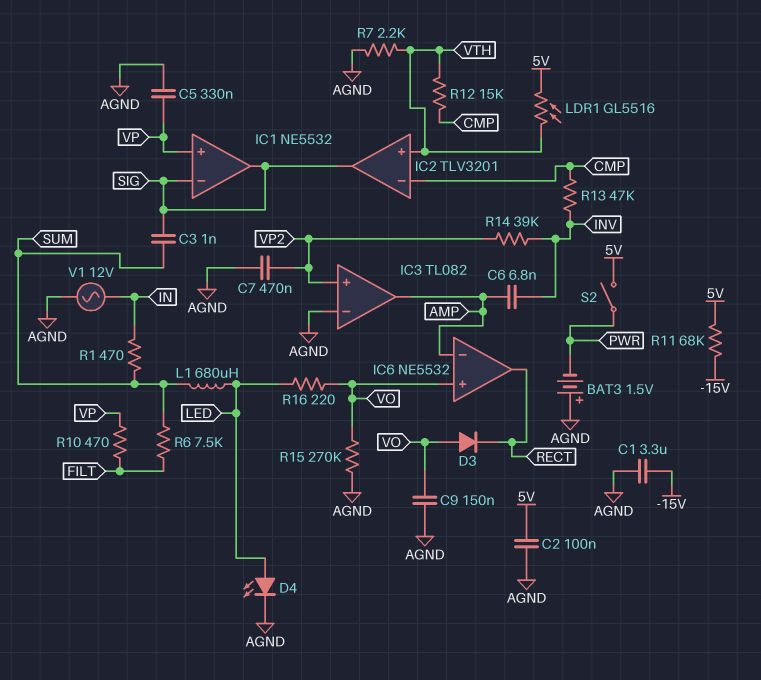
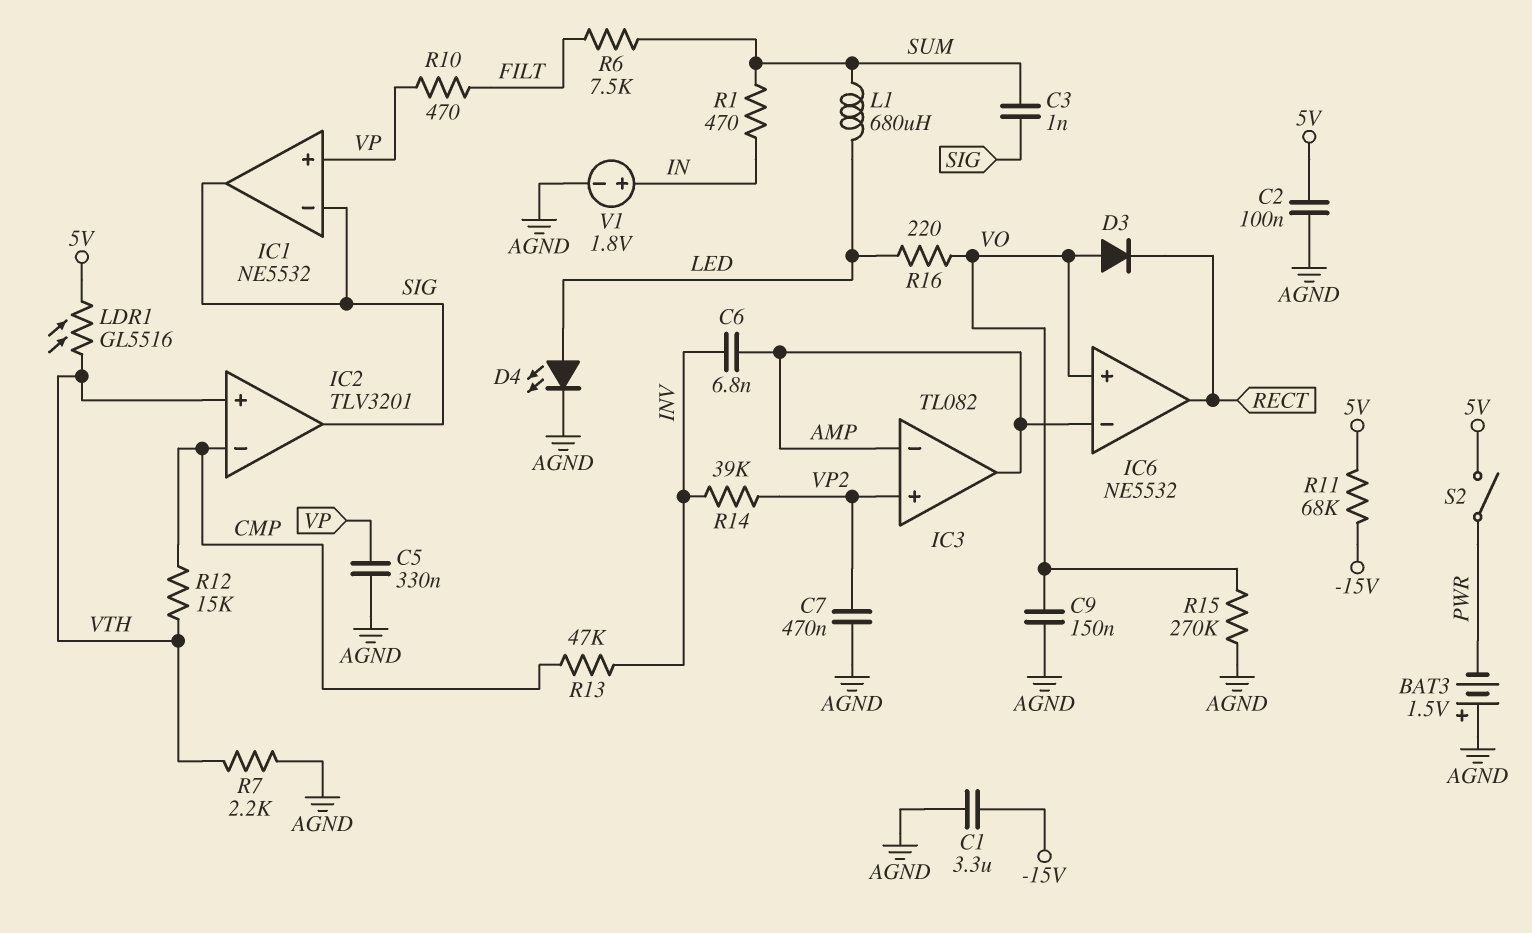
IC3 pin in-: AGND -> AMP
V1: AC 12V (AGND, IN) -> 1.8V (plus IN, minus AGND)

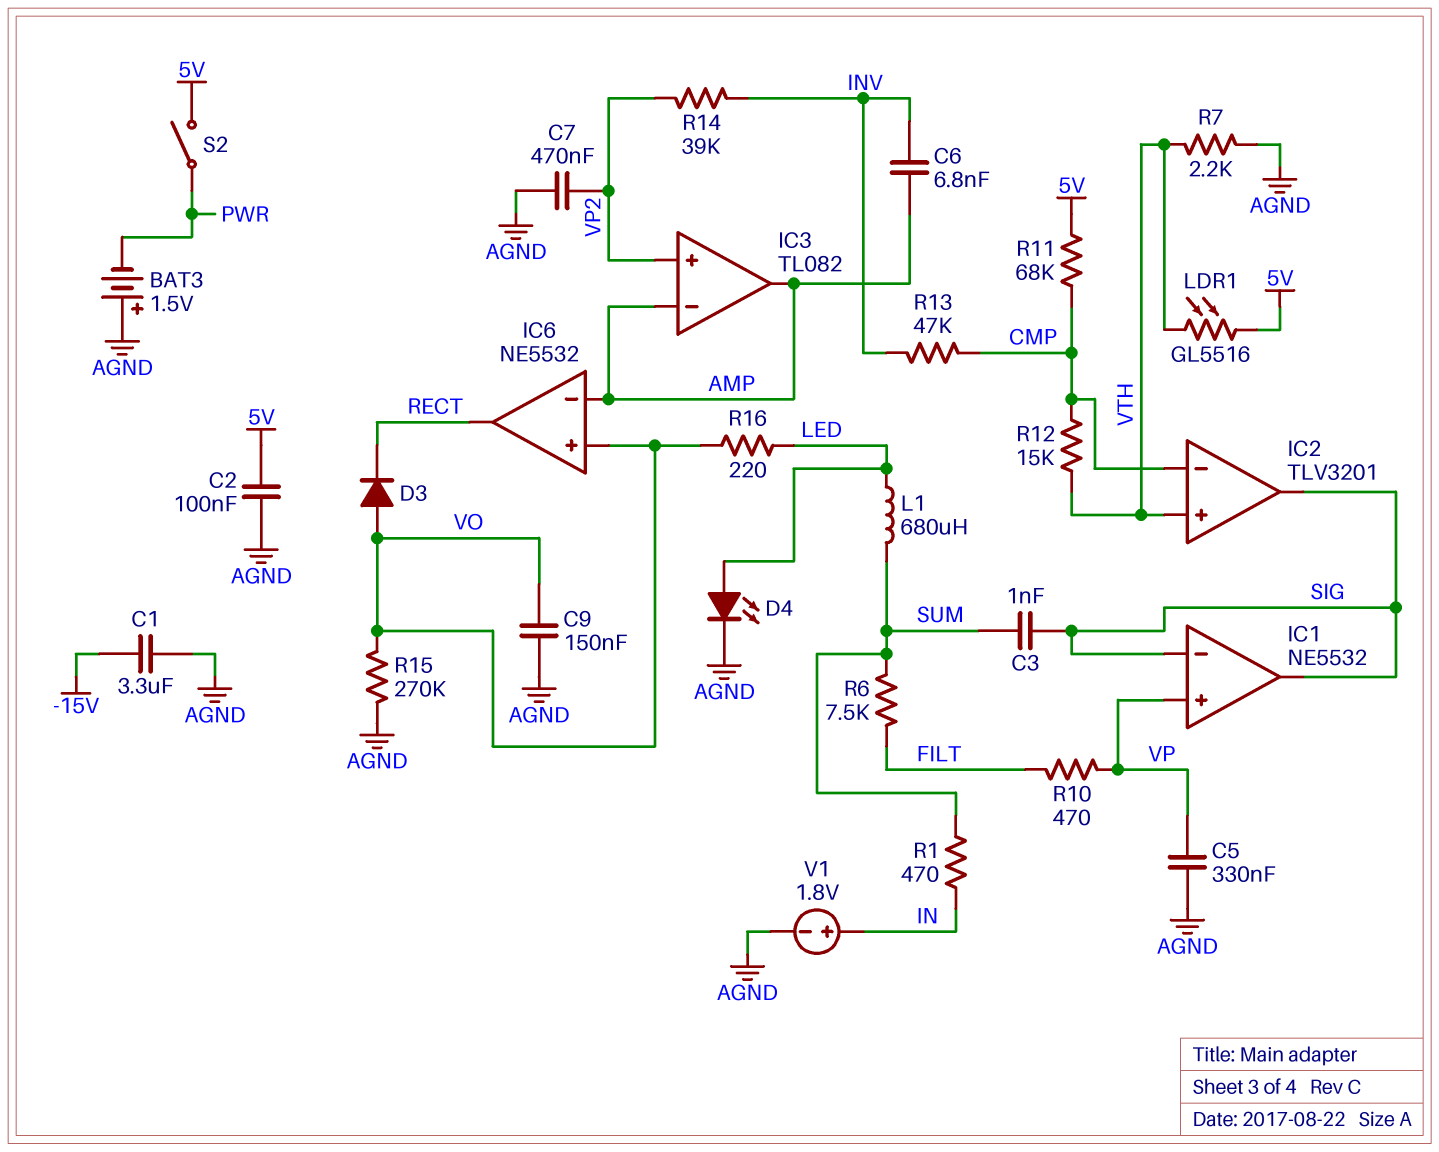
R11: 68k (-15V, 5V) -> 68k (5V, CMP)

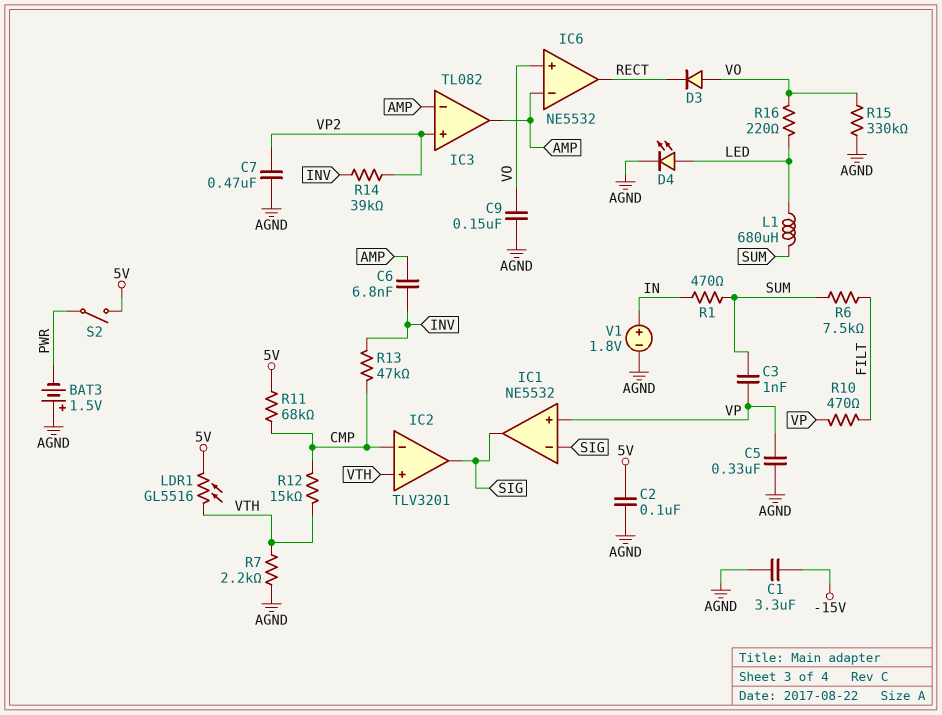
C3: 1nF (SIG, SUM) -> 1nF (SUM, VP)
R15: 270k (AGND, VO) -> 330k (AGND, VO)

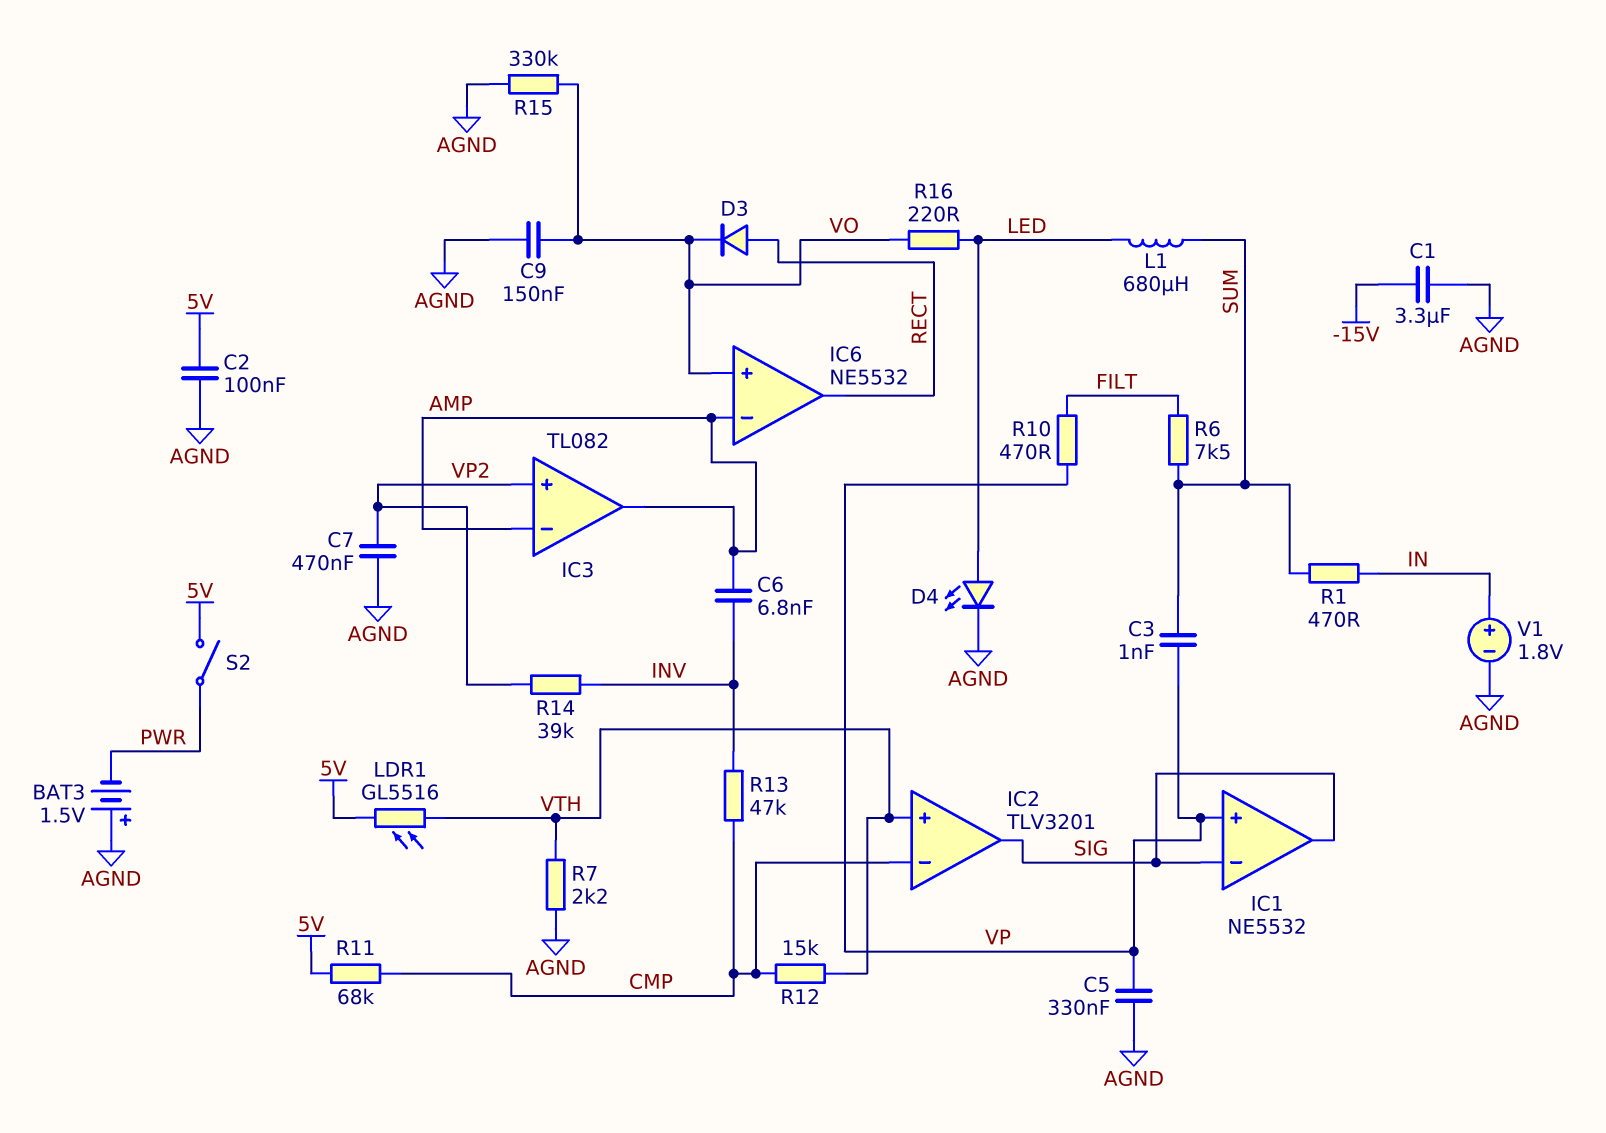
D3: diode (A VO, K RECT) -> diode (A RECT, K VO)

